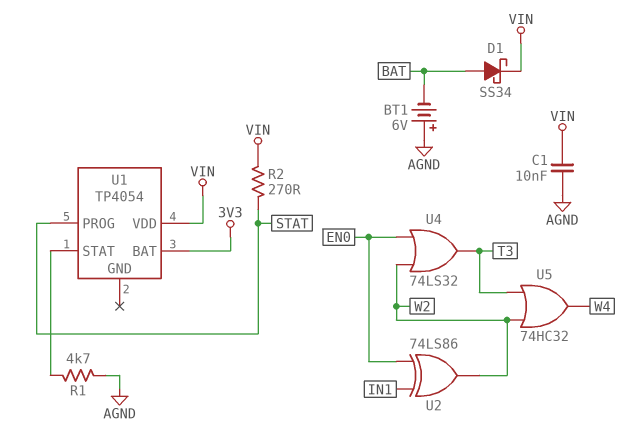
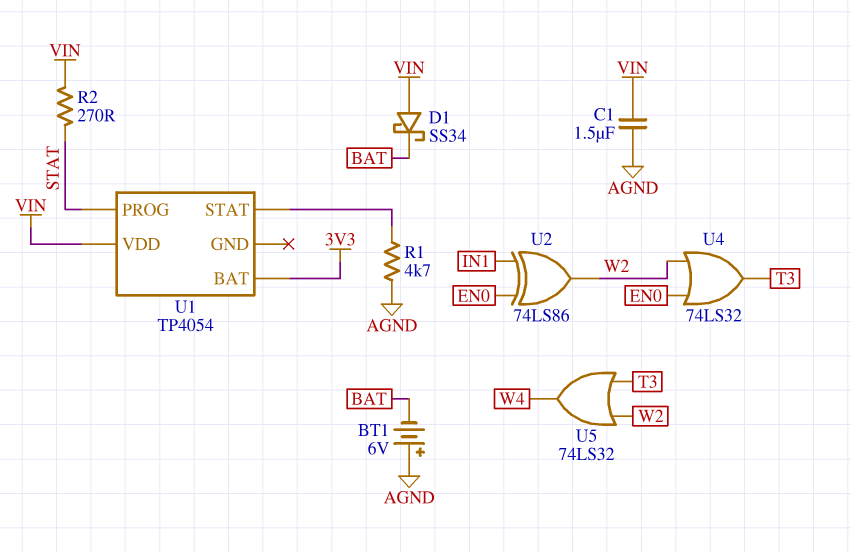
C1: 10nF (AGND, VIN) -> 1.5uF (AGND, VIN)
D1: schottky SS34 (A BAT, K VIN) -> schottky SS34 (A VIN, K BAT)
U5: OR 74HC32 (in T3, in W2, out W4) -> OR 74LS32 (in T3, in W2, out W4)

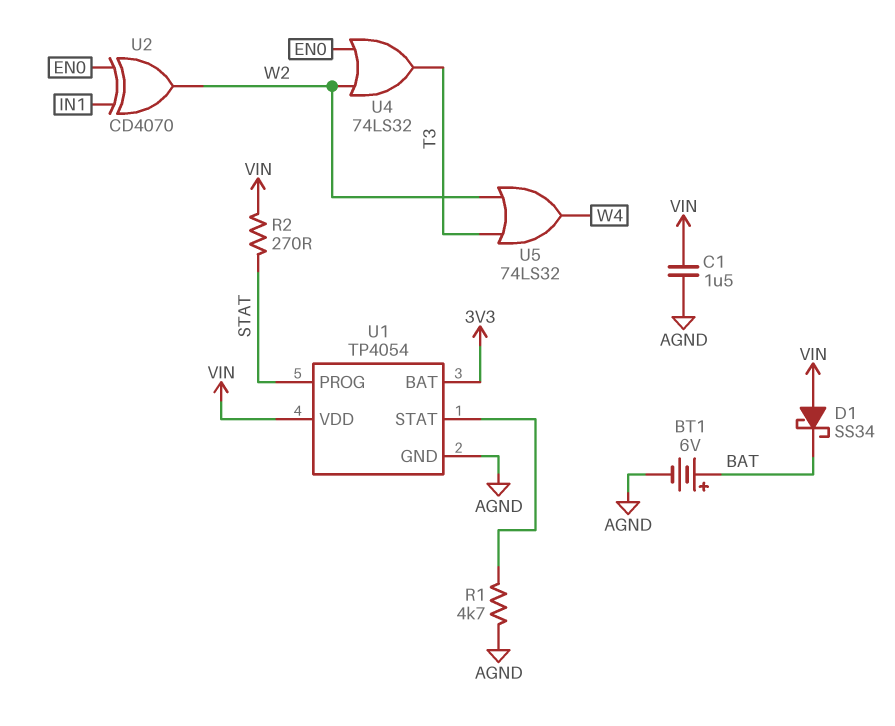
BT1: 6V (plus AGND, minus BAT) -> 6V (plus BAT, minus AGND)
U1 pin GND: none -> AGND
U2: XOR 74LS86 (in EN0, in IN1, out W2) -> XOR CD4070 (in EN0, in IN1, out W2)

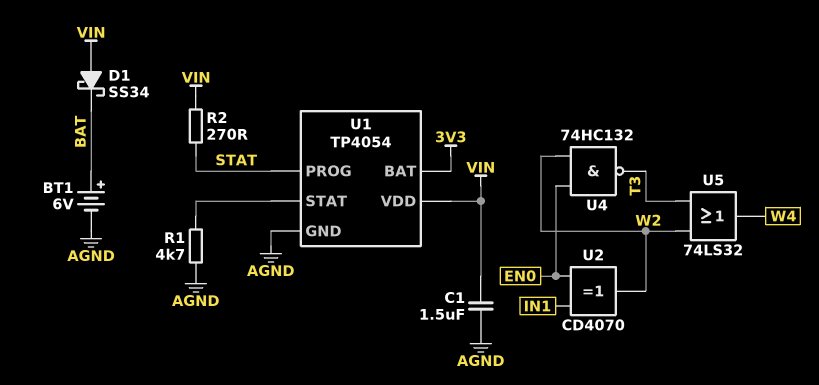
U4: OR 74LS32 (in EN0, in W2, out T3) -> NAND 74HC132 (in EN0, in W2, out T3)

